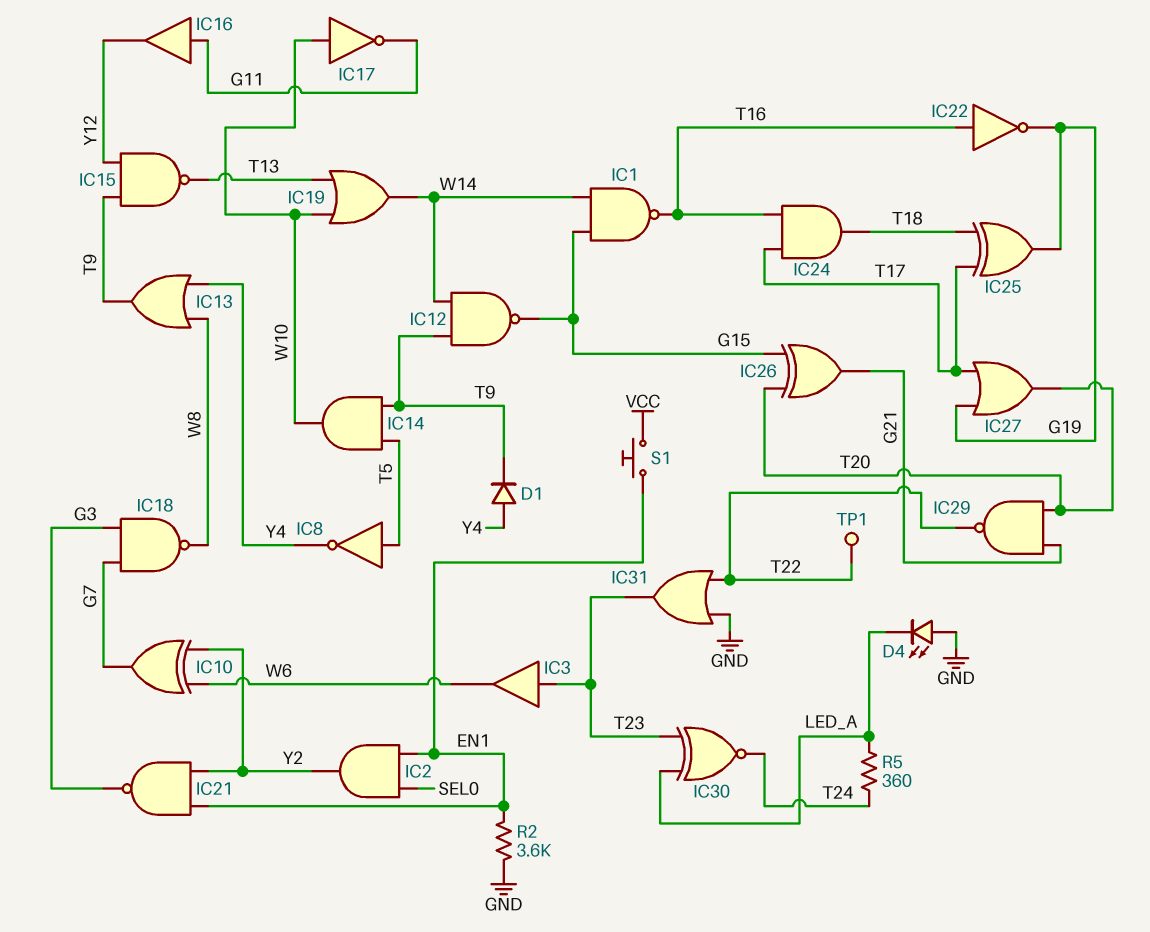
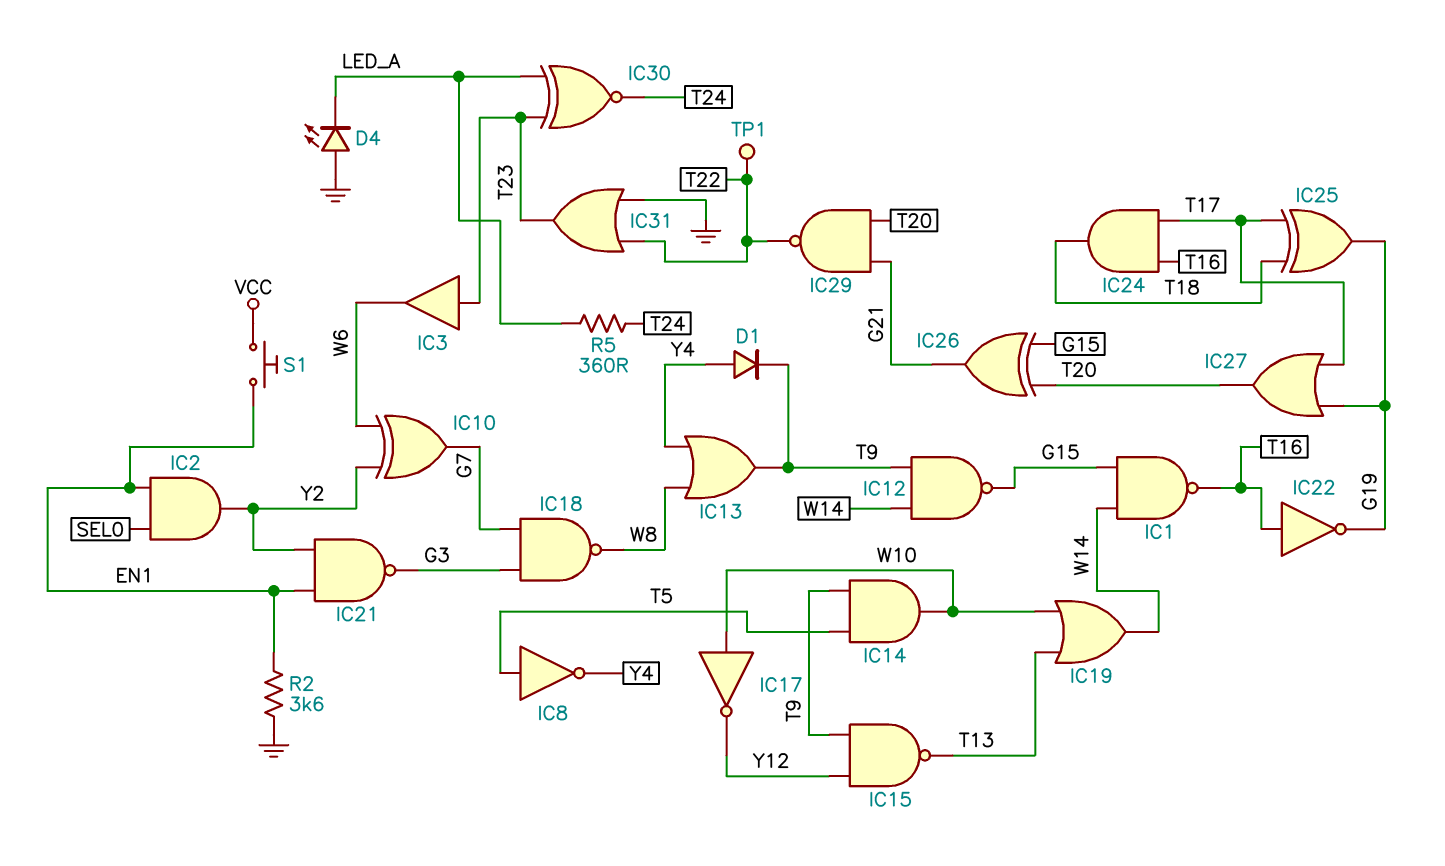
IC16: buffer (in G11, out Y12) -> none
IC17: NOT (in W10, out G11) -> NOT (in W10, out Y12)

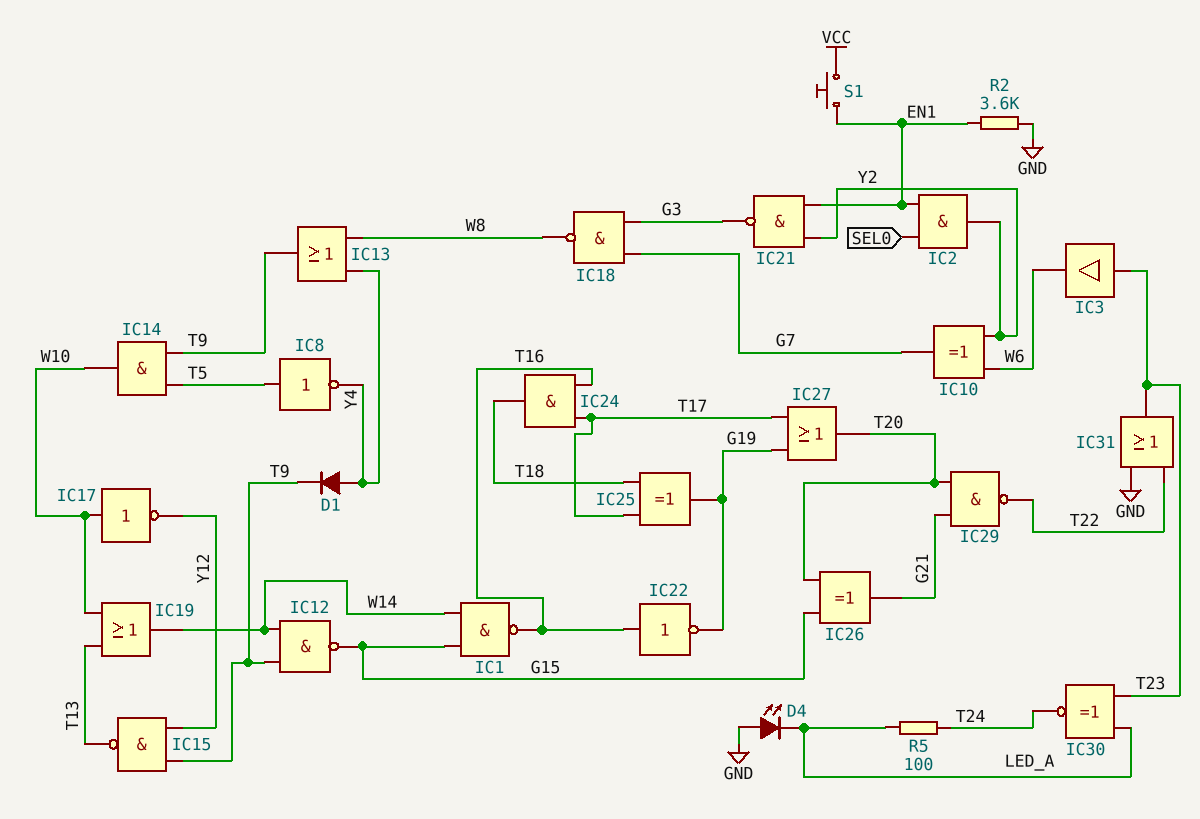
R5: 360 (LED_A, T24) -> 100 (LED_A, T24)
TP1: test point (T22) -> none

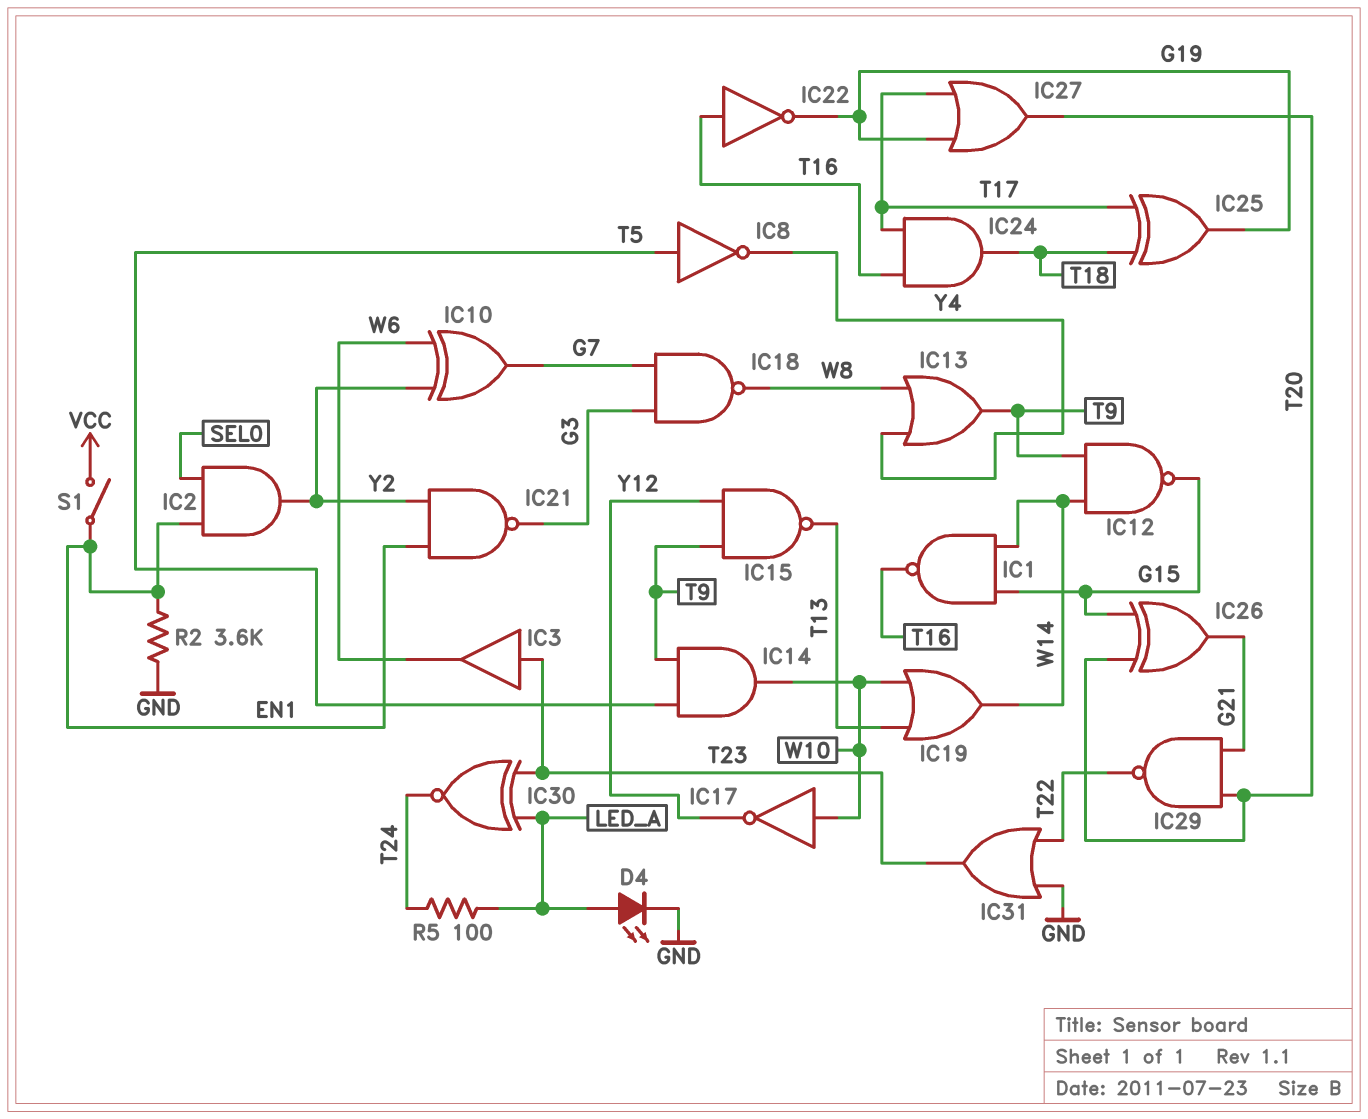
D1: diode (A Y4, K T9) -> none
D4: LED (A GND, K LED_A) -> LED (A LED_A, K GND)
S1: button (EN1, VCC) -> switch (EN1, VCC)

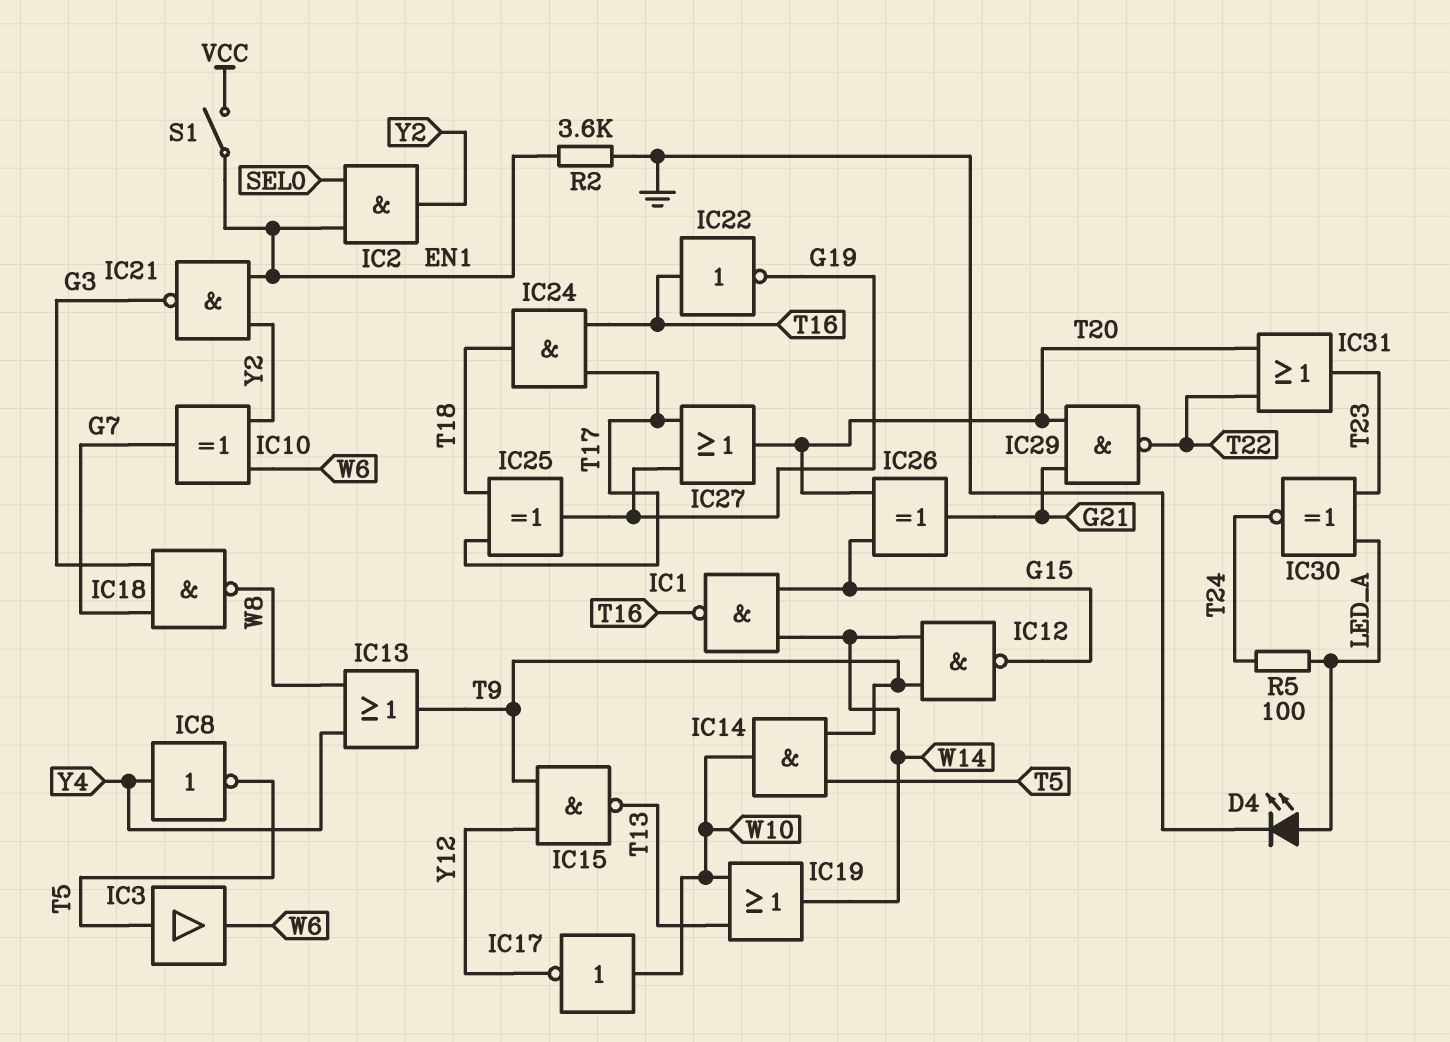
IC3: buffer (in T23, out W6) -> buffer (in T5, out W6)
IC8: NOT (in T5, out Y4) -> NOT (in Y4, out T5)
IC31: OR (in GND, in T22, out T23) -> OR (in T20, in T22, out T23)

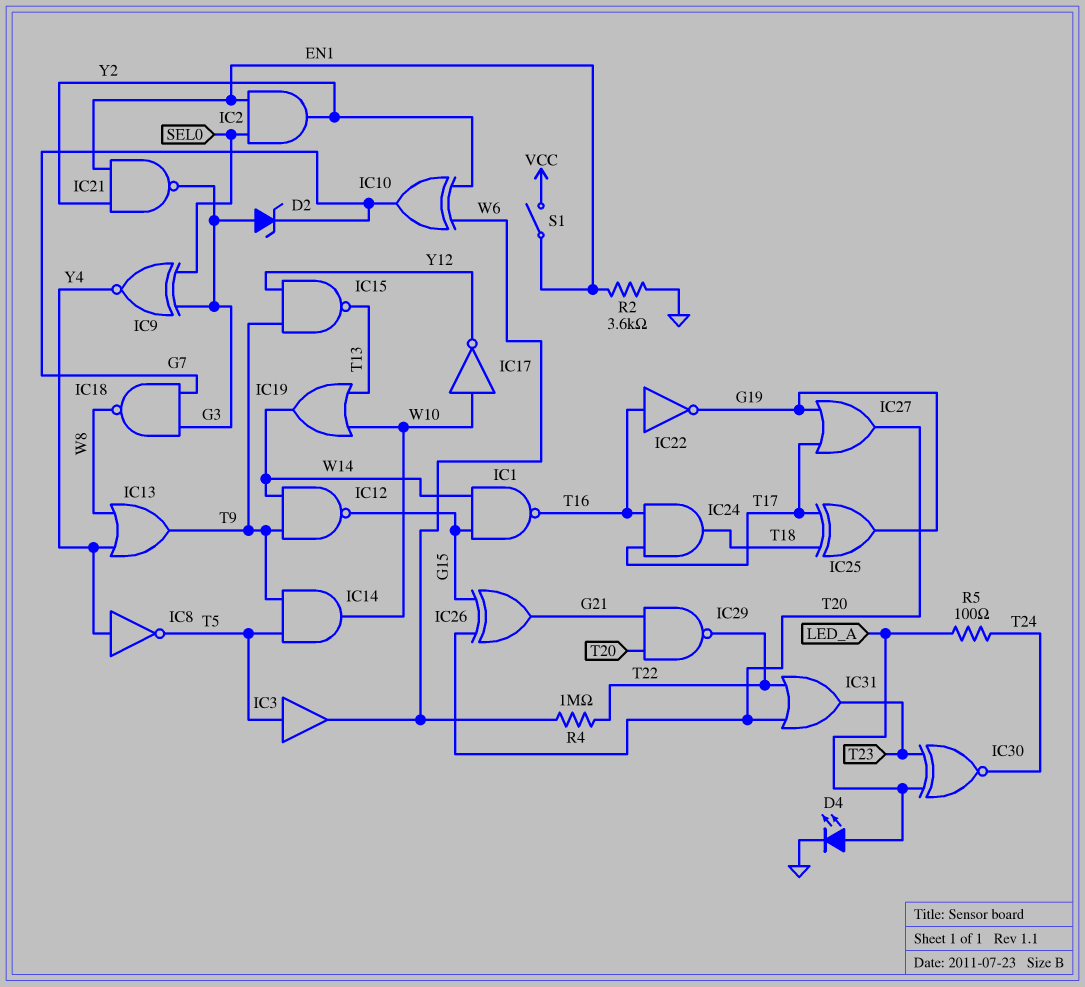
D2: none -> zener (A G3, K G7)
IC9: none -> XNOR (in G3, in SEL0, out Y4)
R4: none -> 1M (T22, W6)

